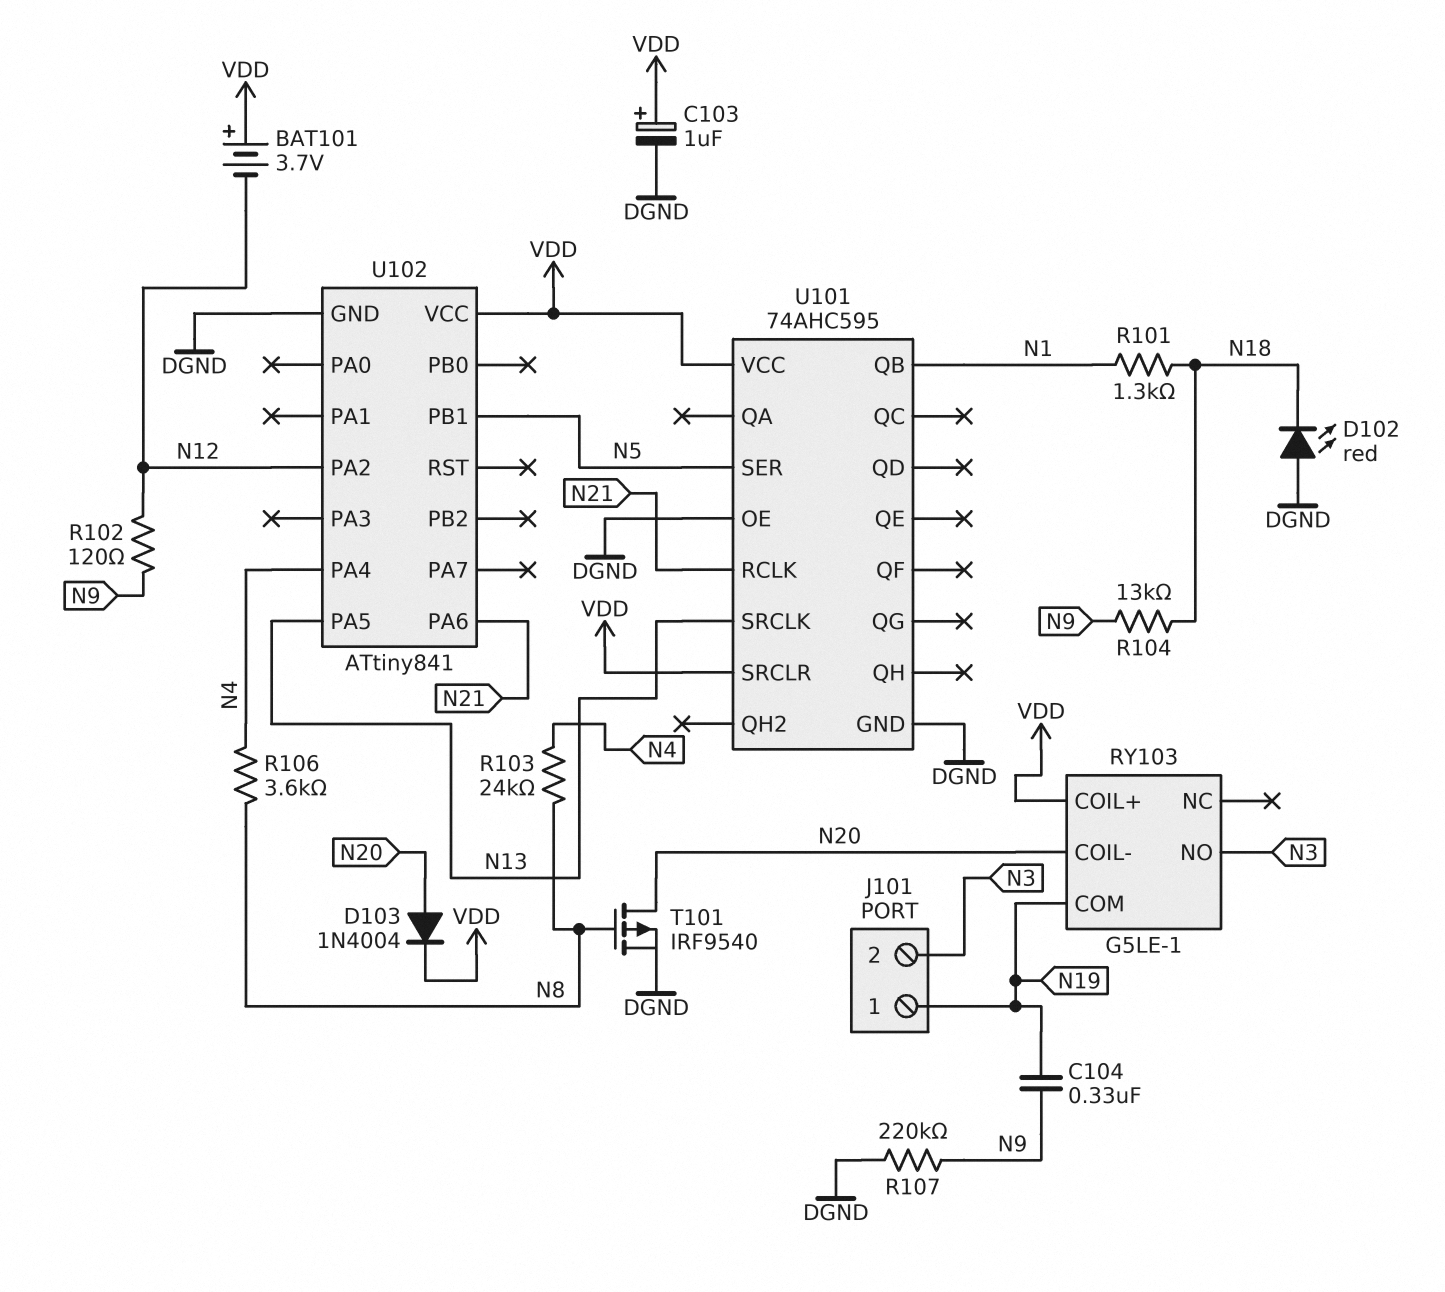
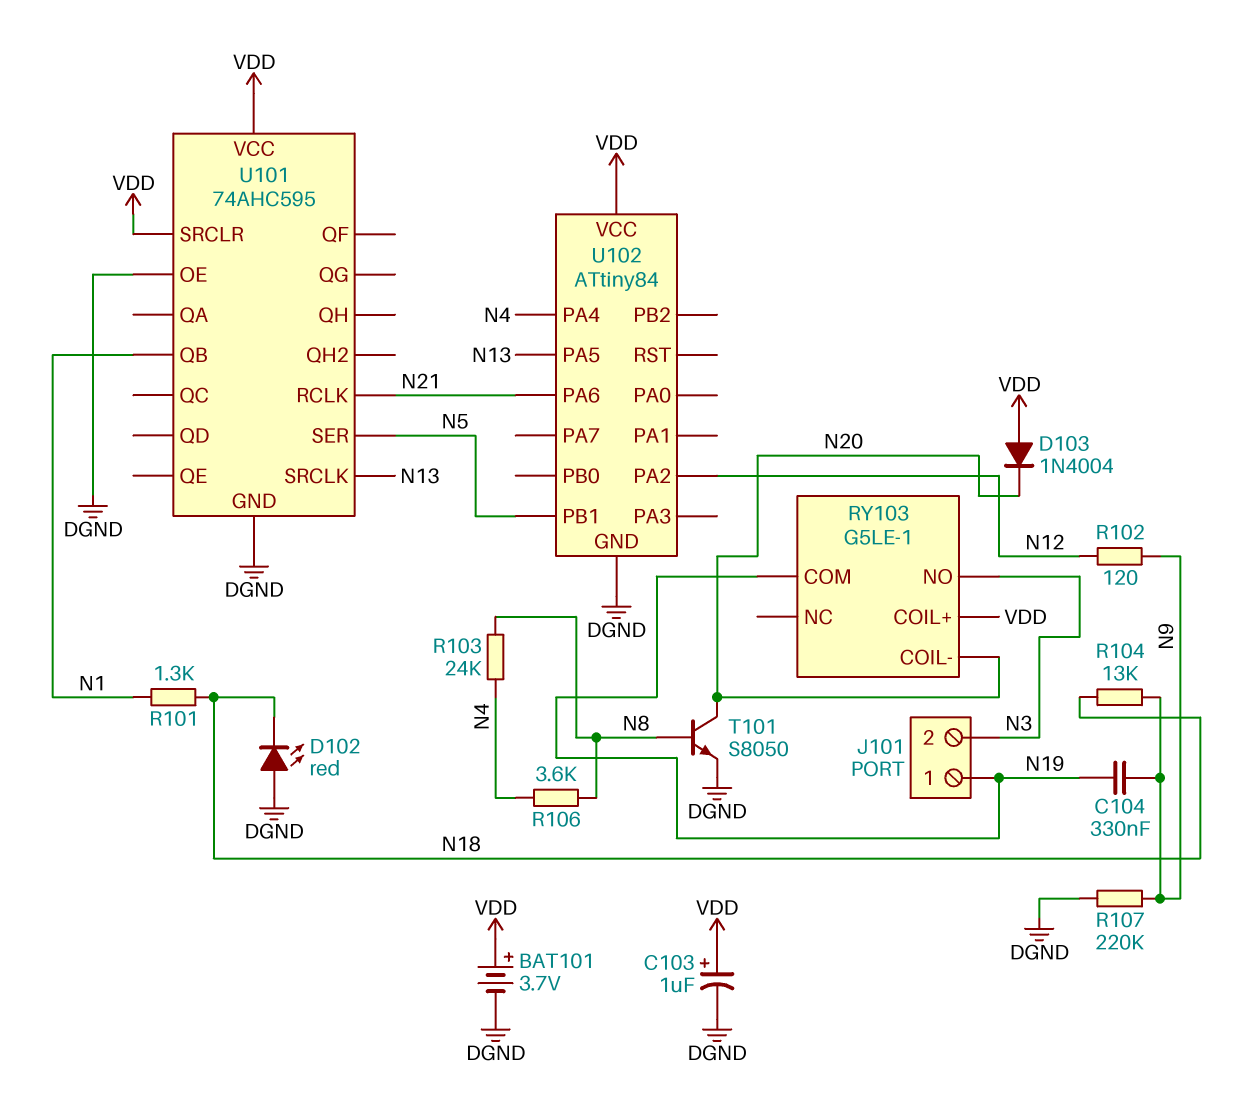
BAT101: 3.7V (plus VDD, minus N12) -> 3.7V (plus VDD, minus DGND)
D103: diode 1N4004 (A N20, K VDD) -> diode 1N4004 (A VDD, K N20)
T101: PMOS IRF9540 (G N8, D N20, S DGND) -> NPN S8050 (B N8, C N20, E DGND)
U102: ATtiny841 -> ATtiny84

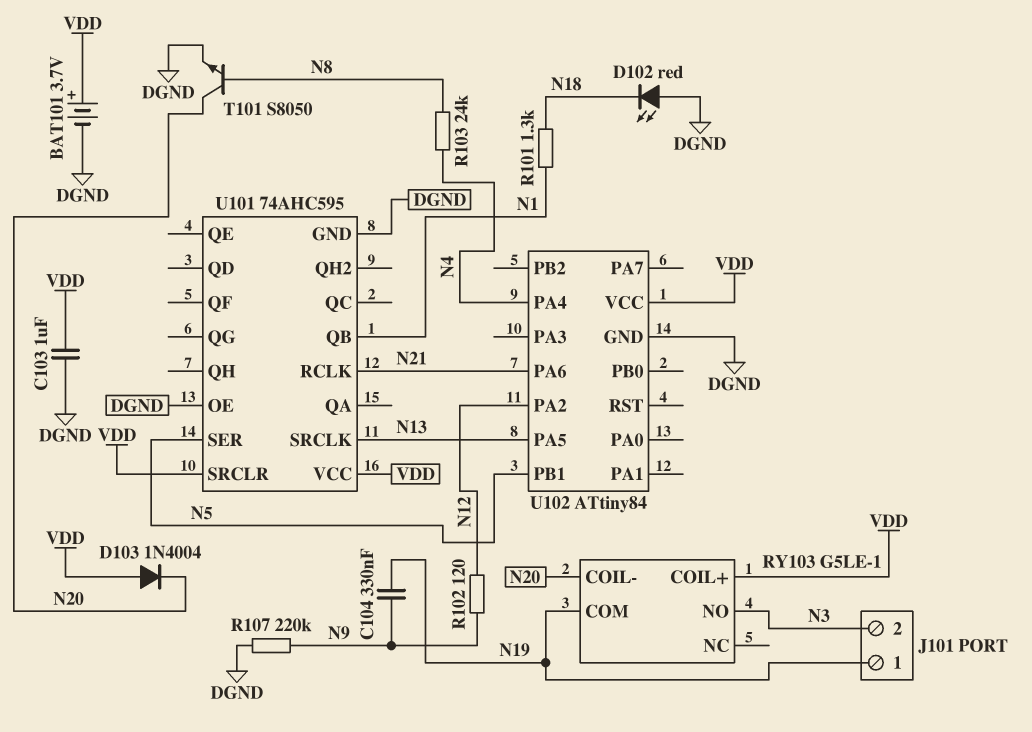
C103: 1uF (plus VDD, minus DGND) -> 1uF (DGND, VDD)
R104: 13k (N9, N18) -> none
R106: 3.6k (N4, N8) -> none

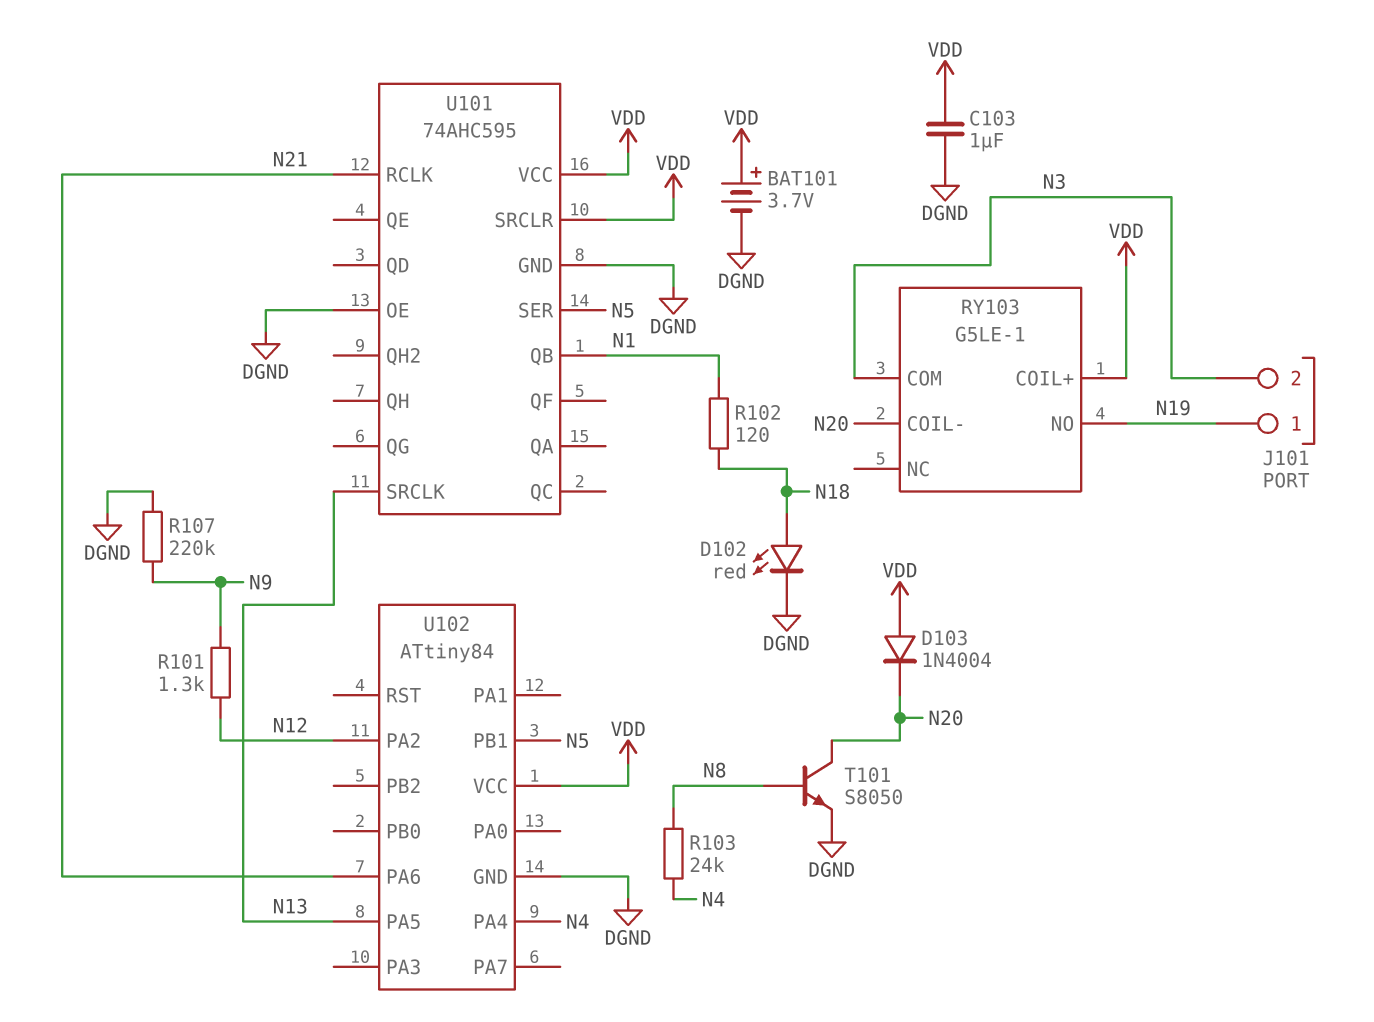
C104: 330nF (N9, N19) -> none
D102: LED red (A DGND, K N18) -> LED red (A N18, K DGND)
R101: 1.3k (N1, N18) -> 1.3k (N9, N12)
R102: 120 (N9, N12) -> 120 (N1, N18)
RY103 pin COM: N19 -> N3
RY103 pin NO: N3 -> N19

